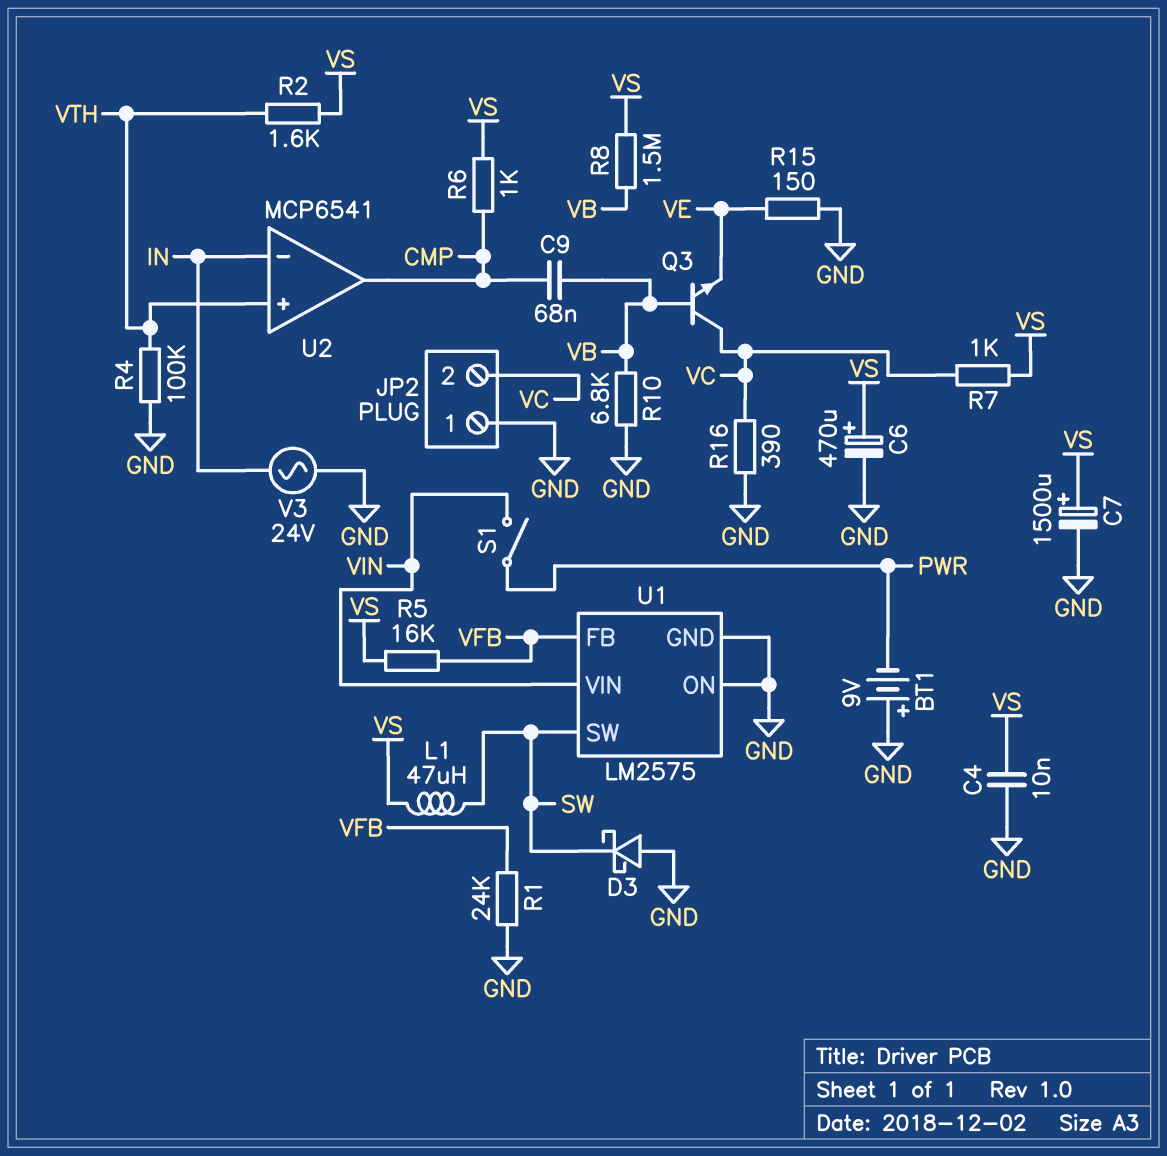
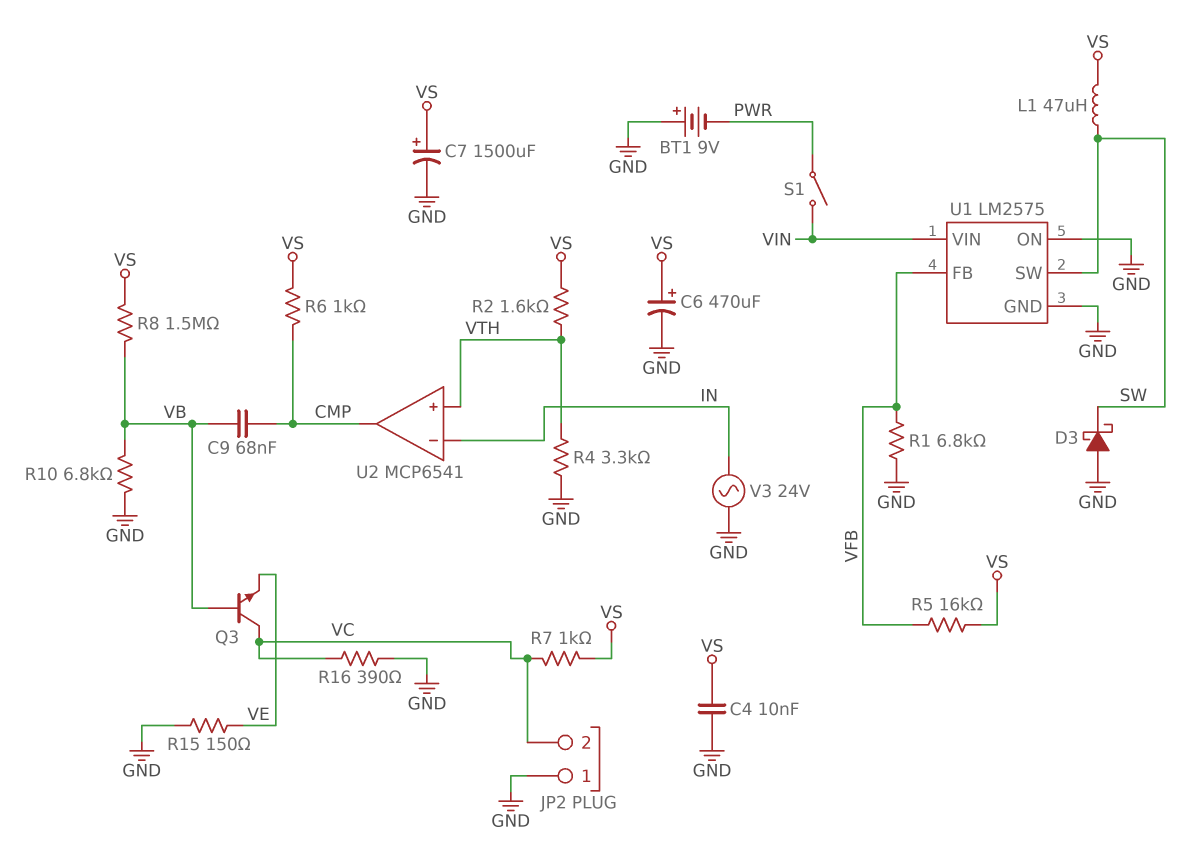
R1: 24k (GND, VFB) -> 6.8k (GND, VFB)
R4: 100k (GND, VTH) -> 3.3k (GND, VTH)

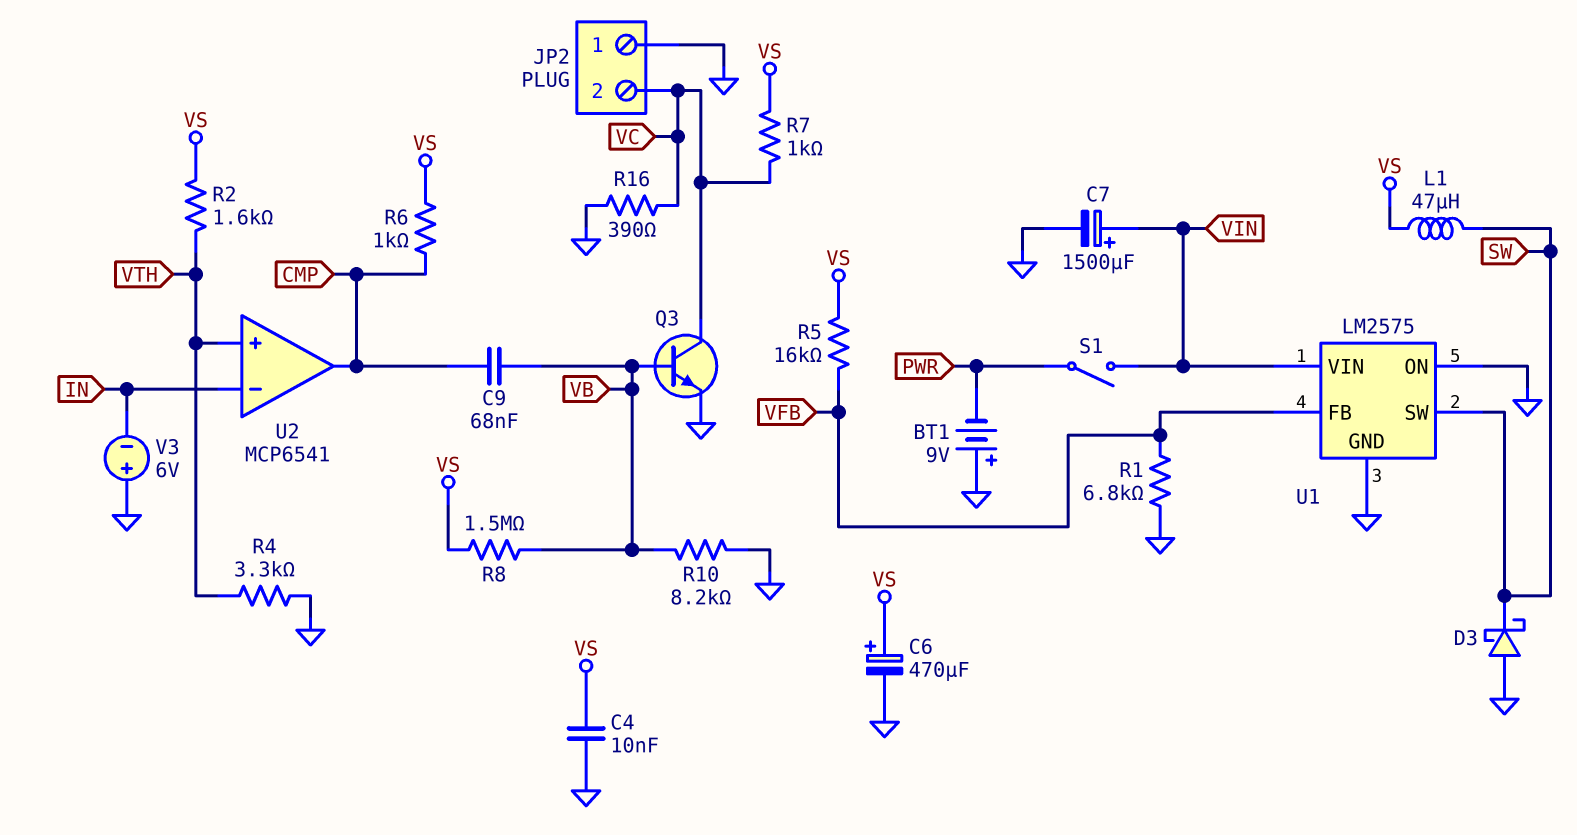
C7: 1500uF (plus VS, minus GND) -> 1500uF (plus VIN, minus GND)
Q3: NPN (B VB, C VC, E VE) -> NPN (B VB, C VC, E GND)
R10: 6.8k (GND, VB) -> 8.2k (GND, VB)
R15: 150 (GND, VE) -> none
V3: AC 24V (GND, IN) -> 6V (plus GND, minus IN)

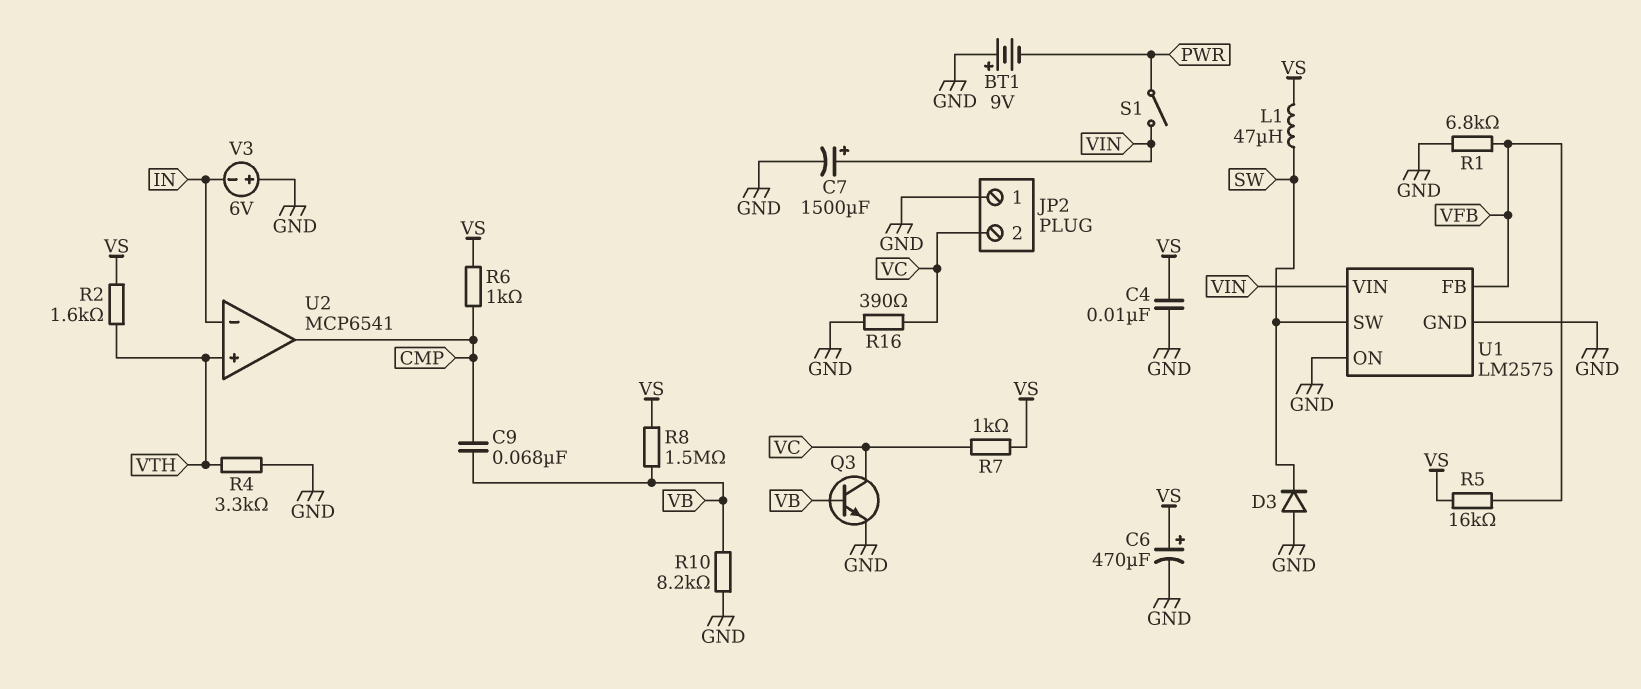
D3: schottky (A GND, K SW) -> diode (A GND, K SW)

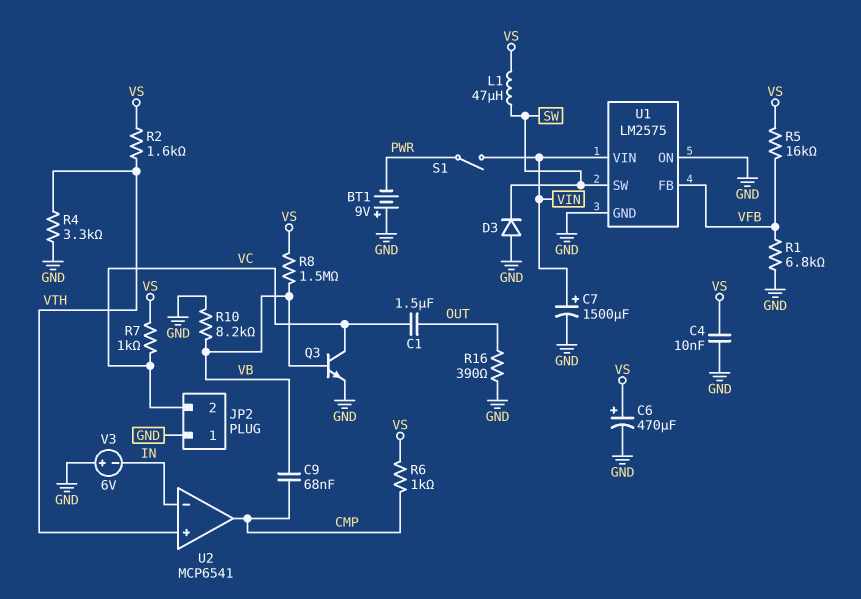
C1: none -> 1.5uF (OUT, VC)
R16: 390 (GND, VC) -> 390 (GND, OUT)

